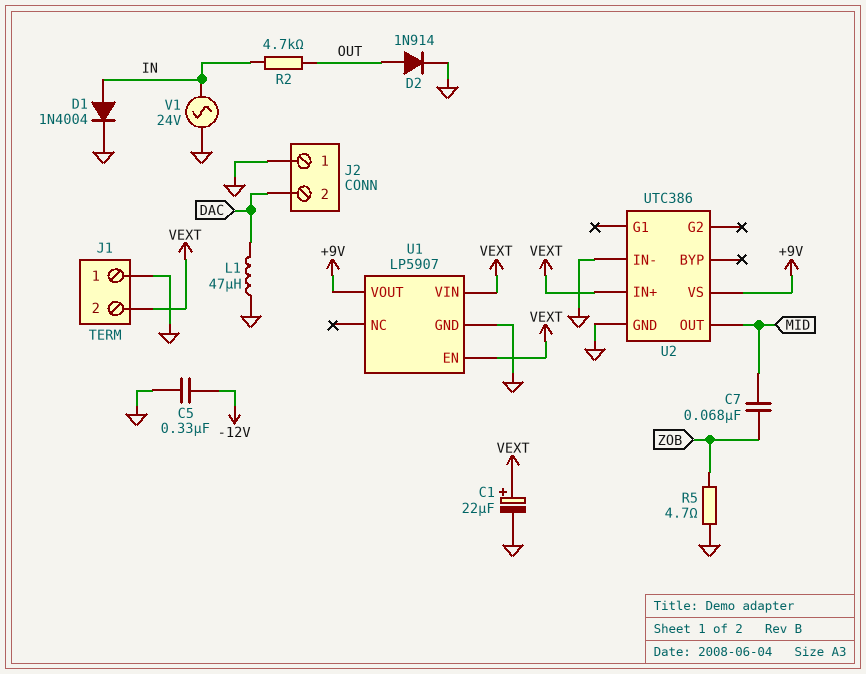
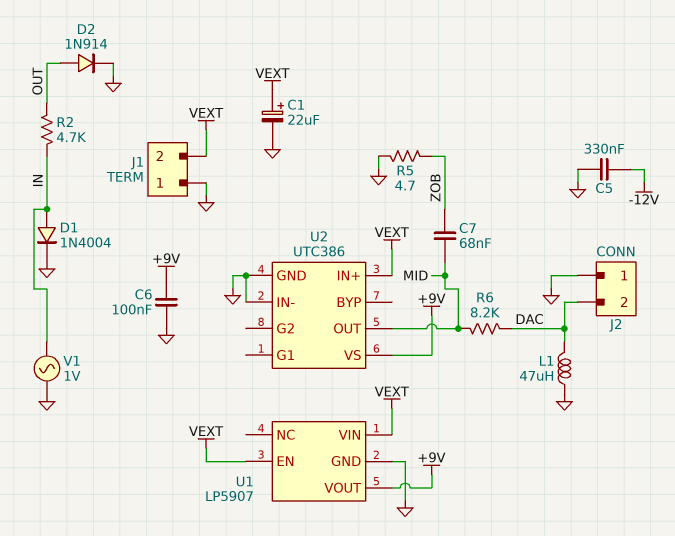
C6: none -> 100nF (+9V, GND)
R6: none -> 8.2k (DAC, MID)
V1: AC 24V (GND, IN) -> AC 1V (GND, IN)

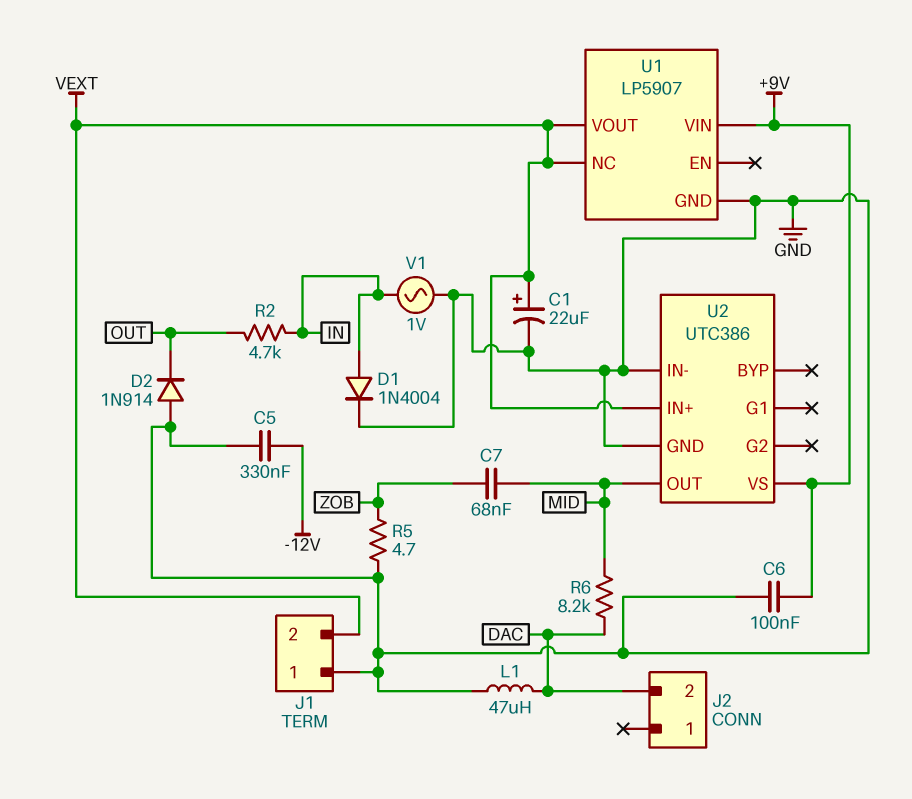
D2: diode 1N914 (A OUT, K GND) -> diode 1N914 (A GND, K OUT)
J2 pin 1: GND -> none
U1 pin EN: VEXT -> none
U1 pin NC: none -> VEXT
U1 pin VIN: VEXT -> +9V
U1 pin VOUT: +9V -> VEXT

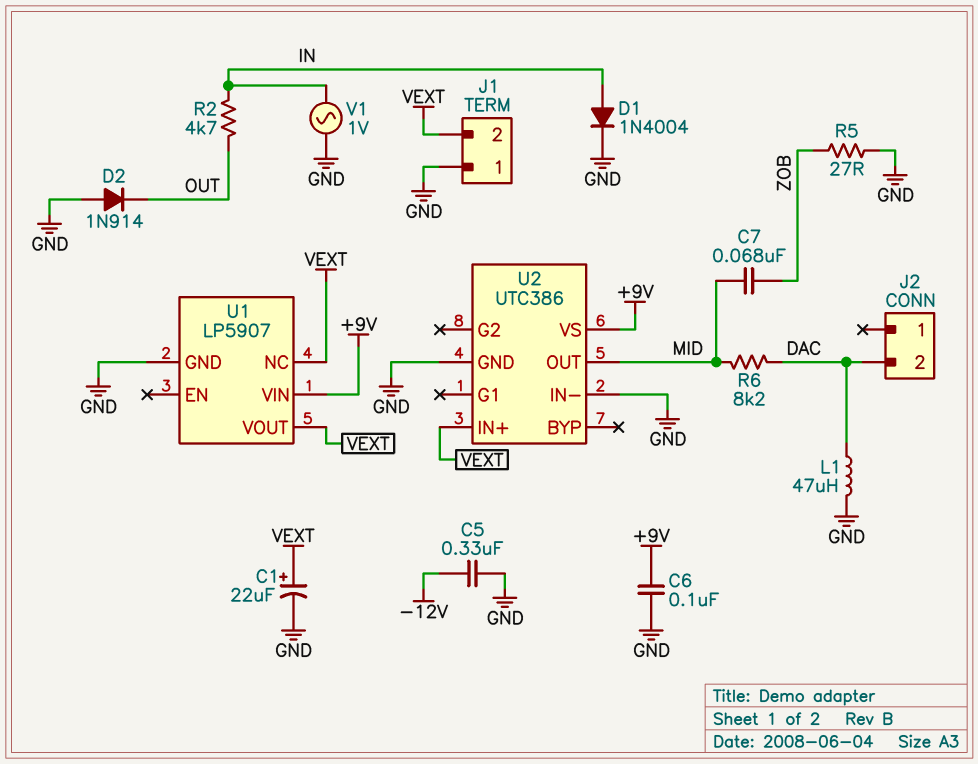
R5: 4.7 (GND, ZOB) -> 27 (GND, ZOB)

